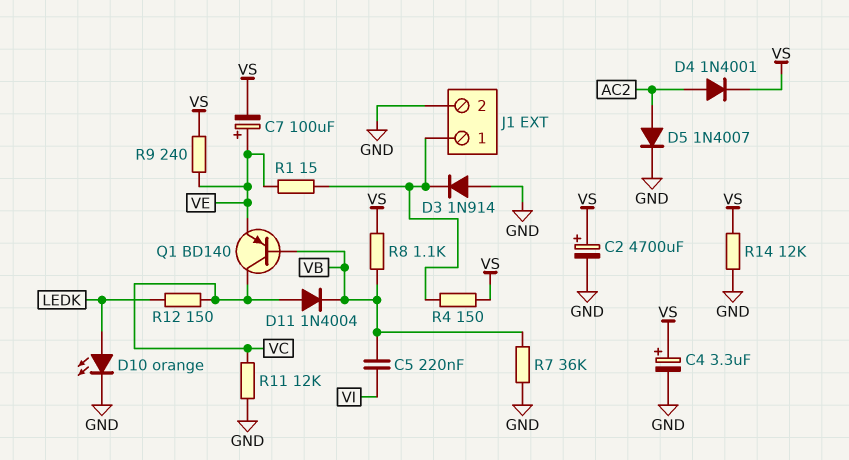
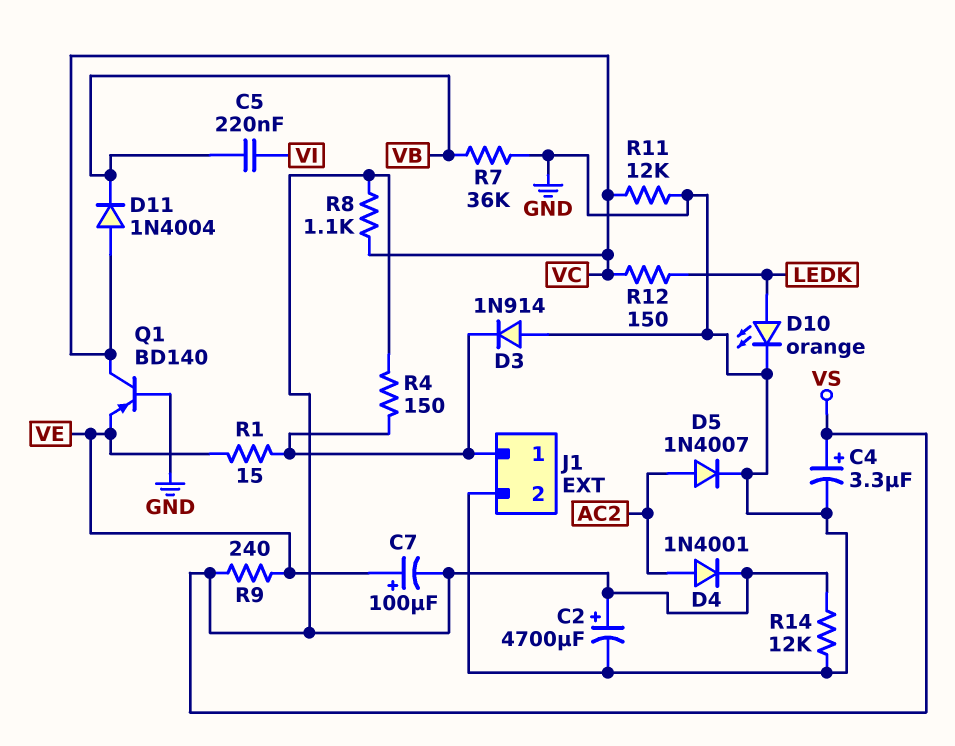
Q1: PNP BD140 (B VB, C VC, E VE) -> PNP BD140 (B GND, C VC, E VE)
R8: 1.1k (VB, VS) -> 1.1k (VC, VS)

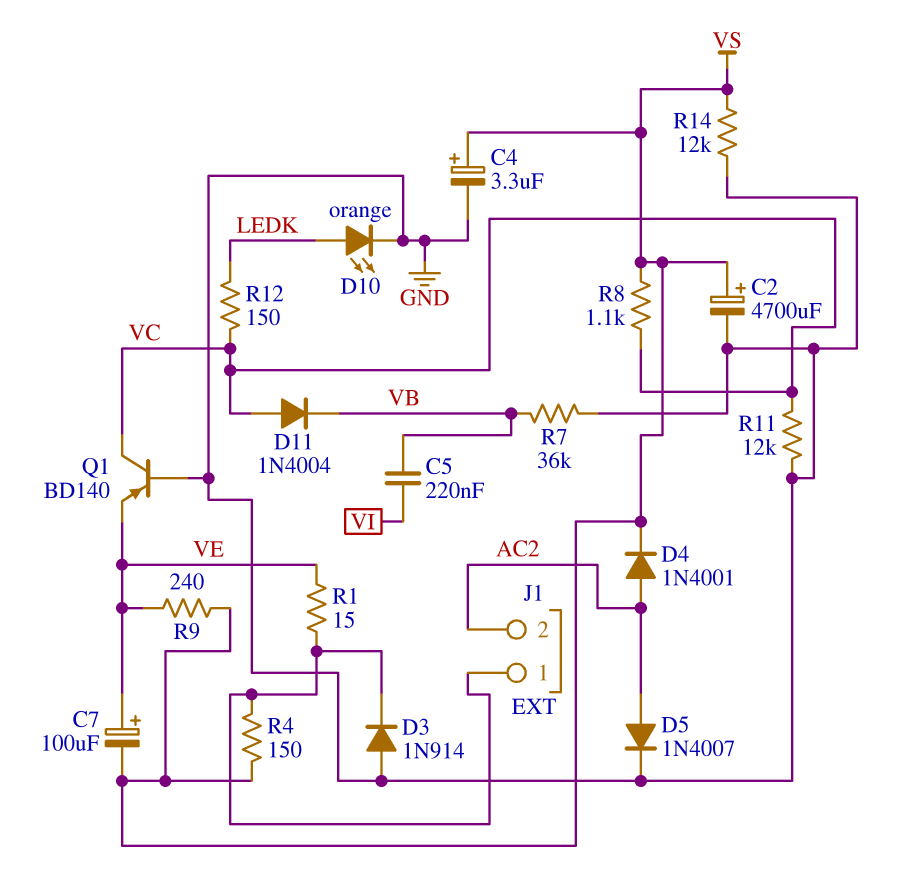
J1 pin 2: GND -> AC2

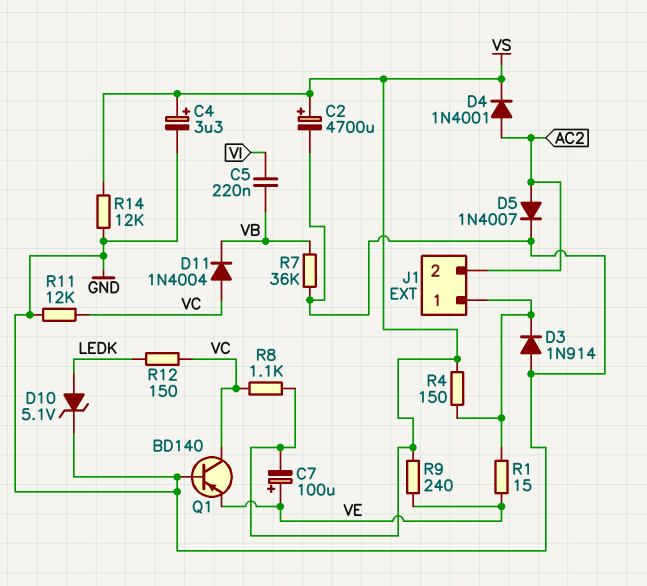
D10: LED orange (A LEDK, K GND) -> zener 5.1V (A LEDK, K GND)

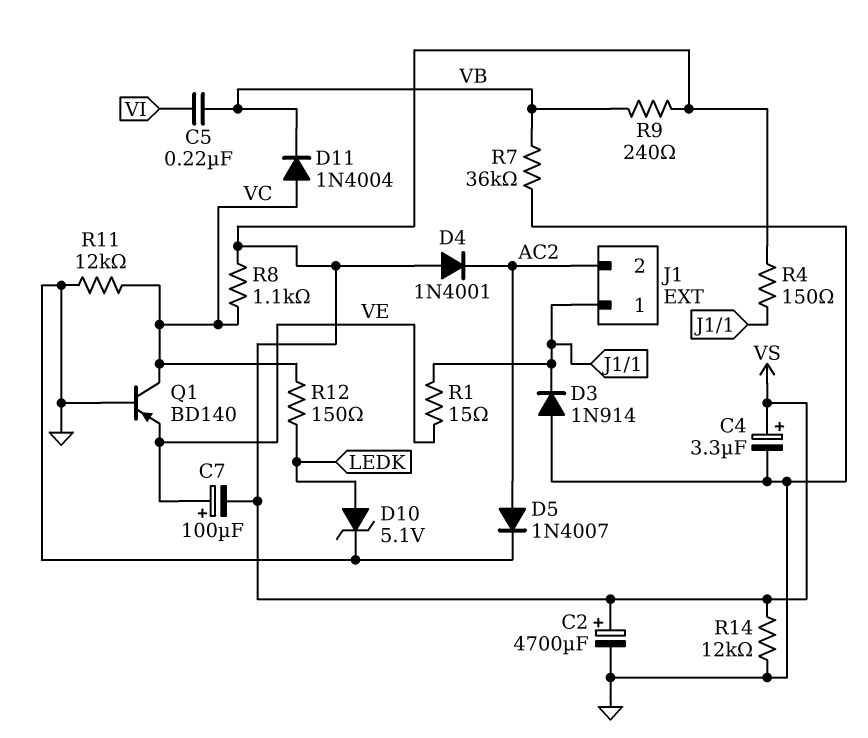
D4: diode 1N4001 (A AC2, K VS) -> diode 1N4001 (A VS, K AC2)
R9: 240 (VE, VS) -> 240 (VB, VS)

